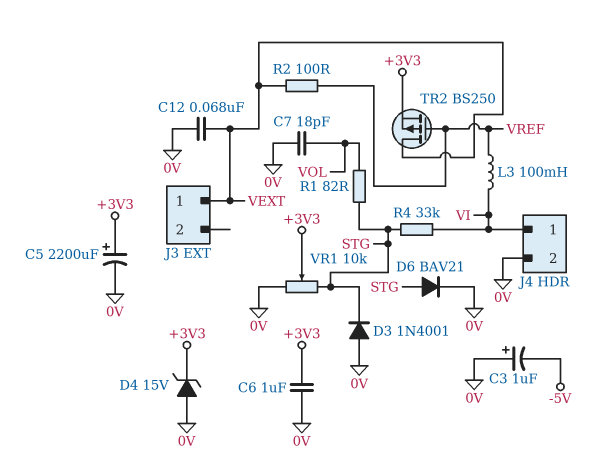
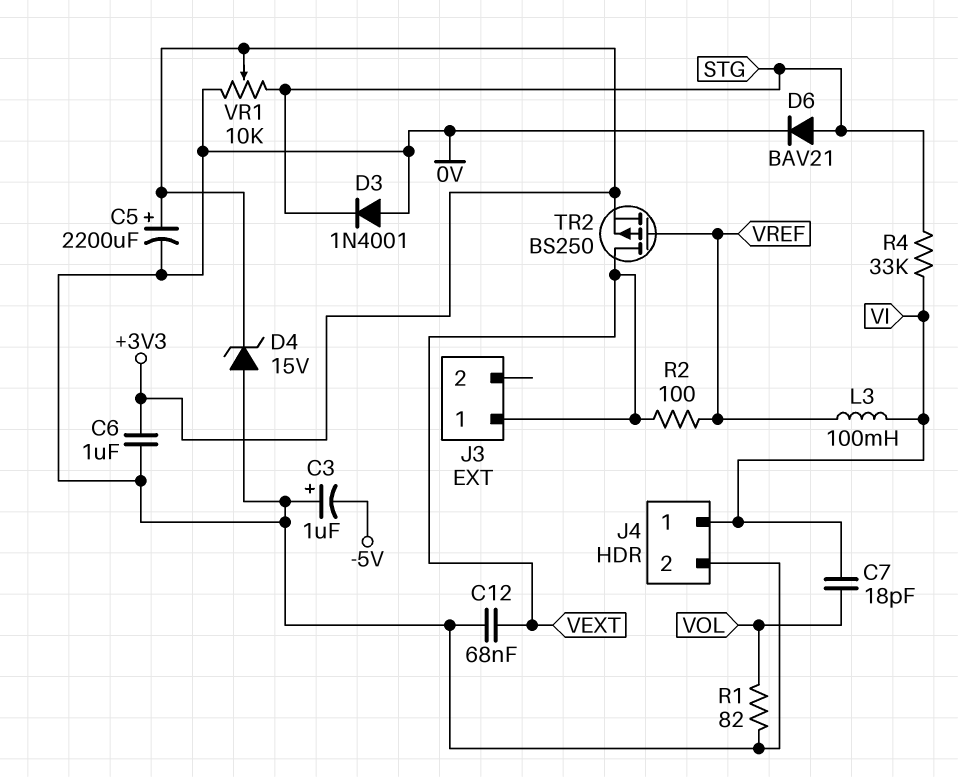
C7: 18pF (0V, VOL) -> 18pF (VI, VOL)
R1: 82 (STG, VOL) -> 82 (0V, VOL)

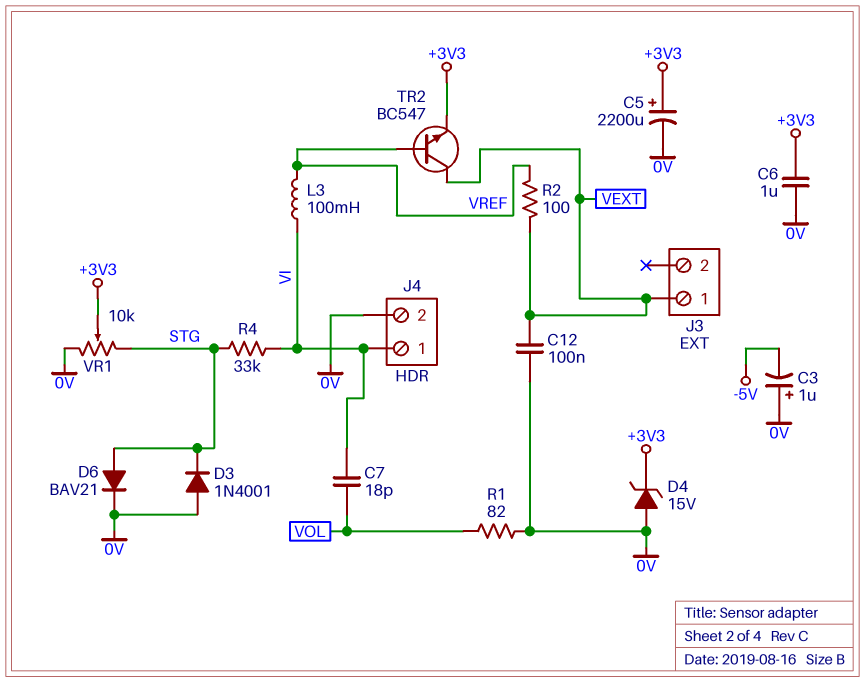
C12: 68nF (0V, VEXT) -> 100nF (0V, VEXT)
TR2: PMOS BS250 (G VREF, D VEXT, S +3V3) -> NPN BC547 (B VREF, C VEXT, E +3V3)

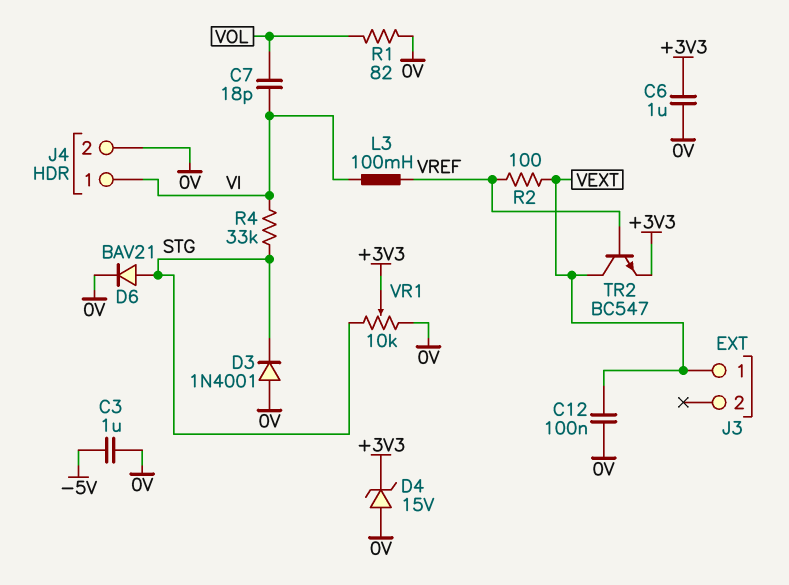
C3: 1uF (plus 0V, minus -5V) -> 1uF (-5V, 0V)
C5: 2200uF (plus +3V3, minus 0V) -> none

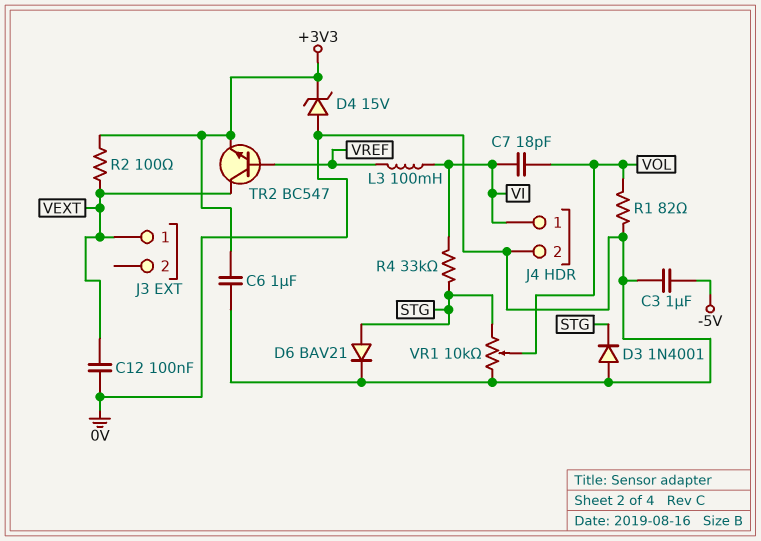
R2: 100 (VEXT, VREF) -> 100 (+3V3, VEXT)
VR1: 10k (0V, STG, wiper +3V3) -> 10k (0V, STG, wiper VOL)

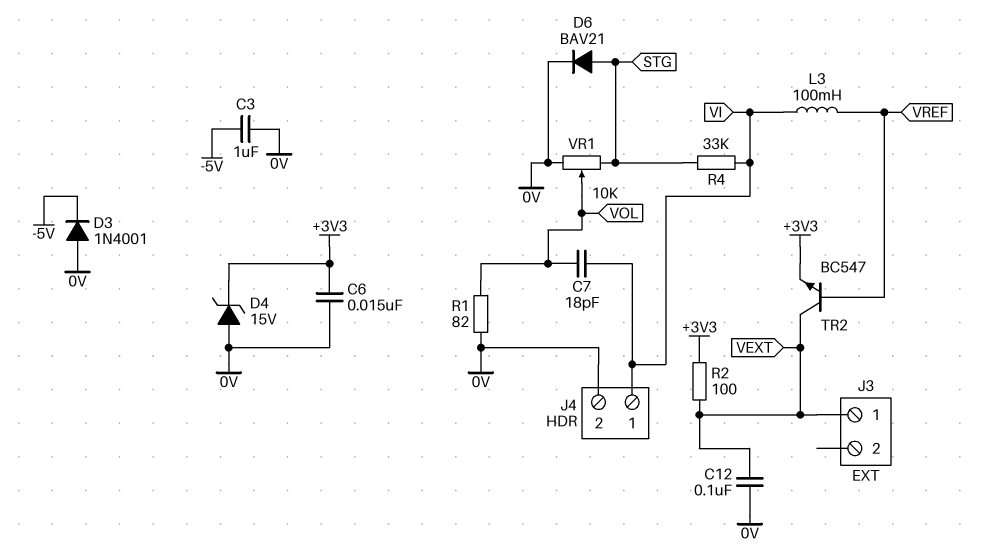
C6: 1uF (+3V3, 0V) -> 15nF (+3V3, 0V)
D3: diode 1N4001 (A 0V, K STG) -> diode 1N4001 (A 0V, K -5V)

